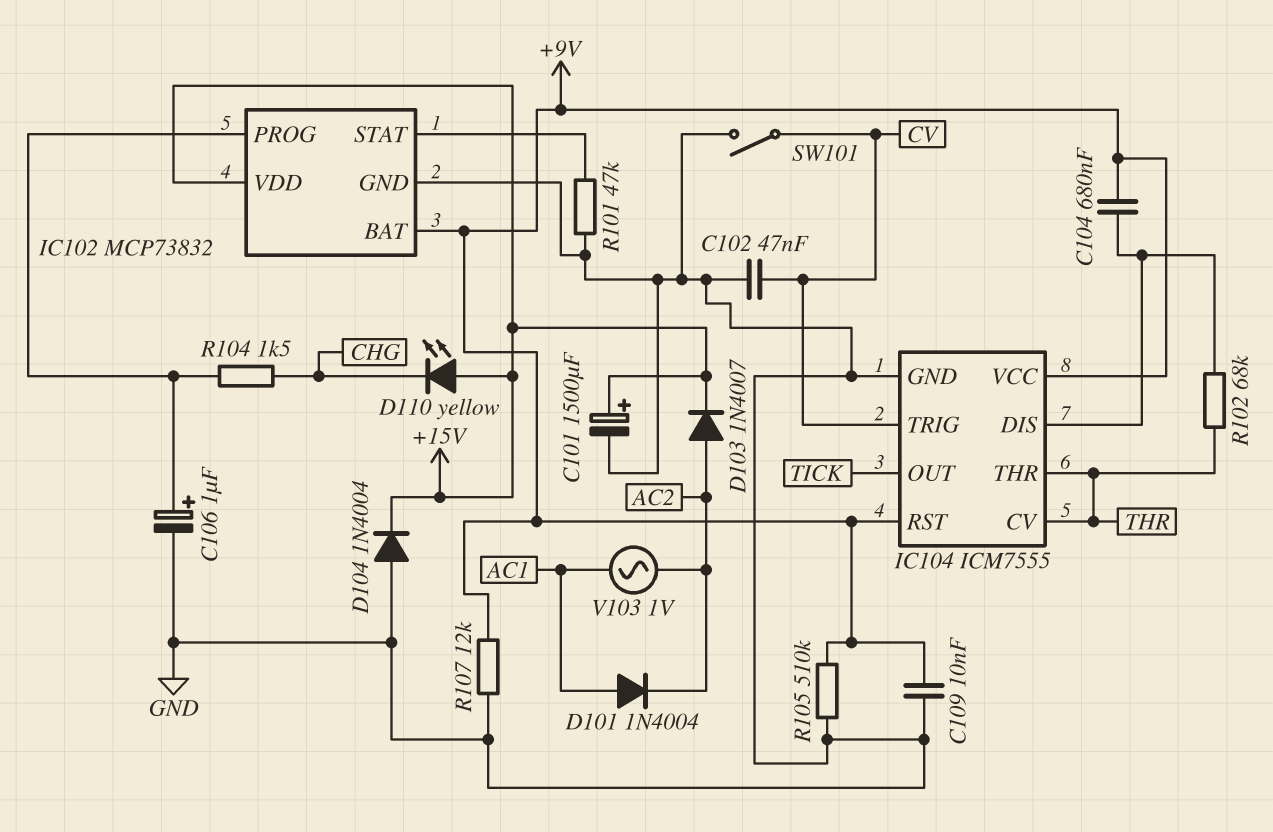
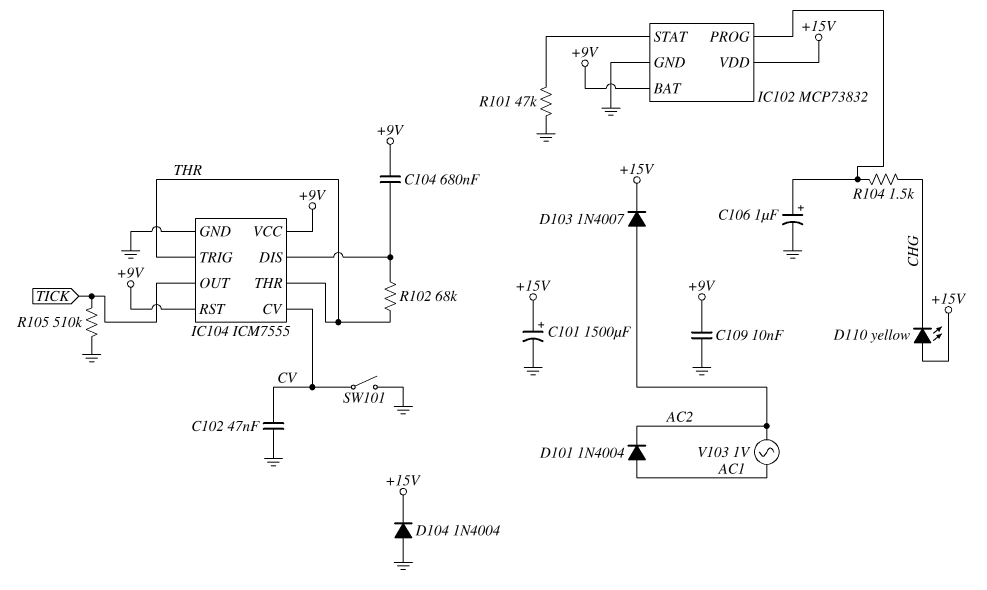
IC104 pin CV: THR -> CV
IC104 pin TRIG: CV -> THR
R105: 510k (+9V, GND) -> 510k (GND, TICK)
R107: 12k (+9V, GND) -> none

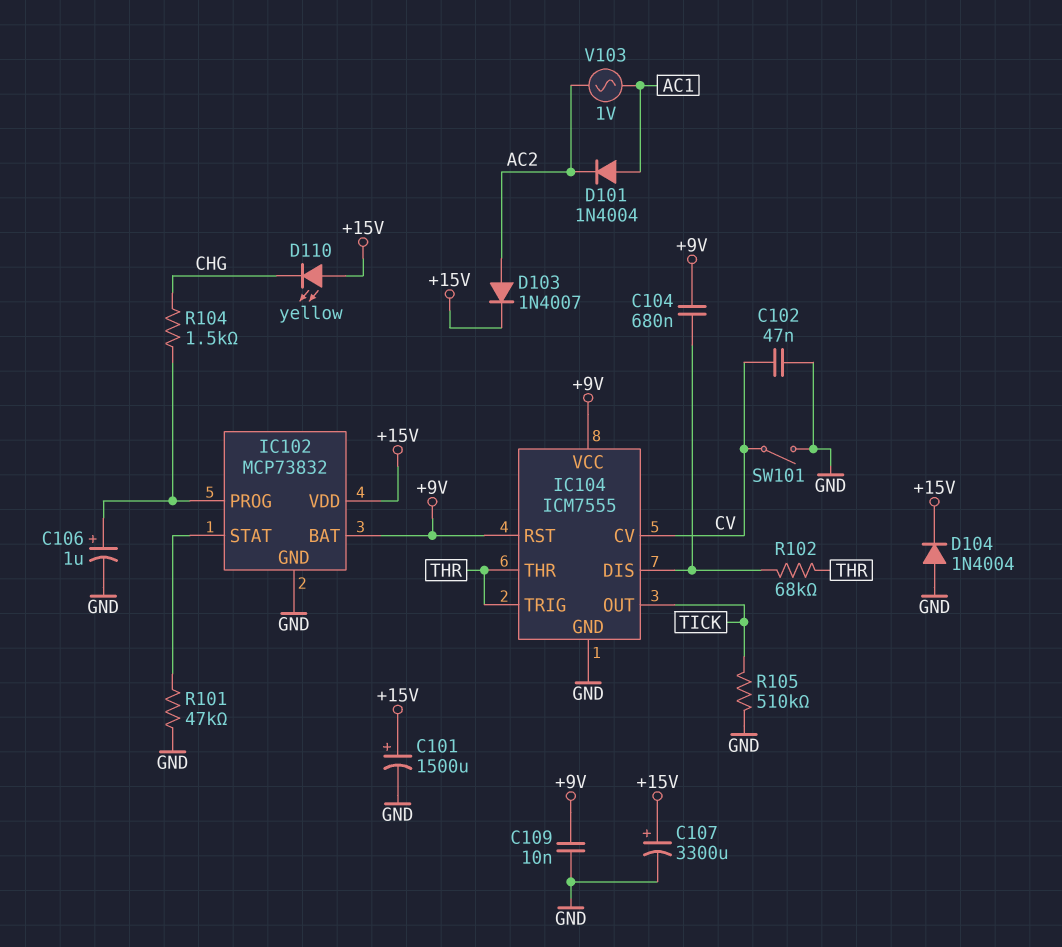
C107: none -> 3300uF (plus +15V, minus GND)

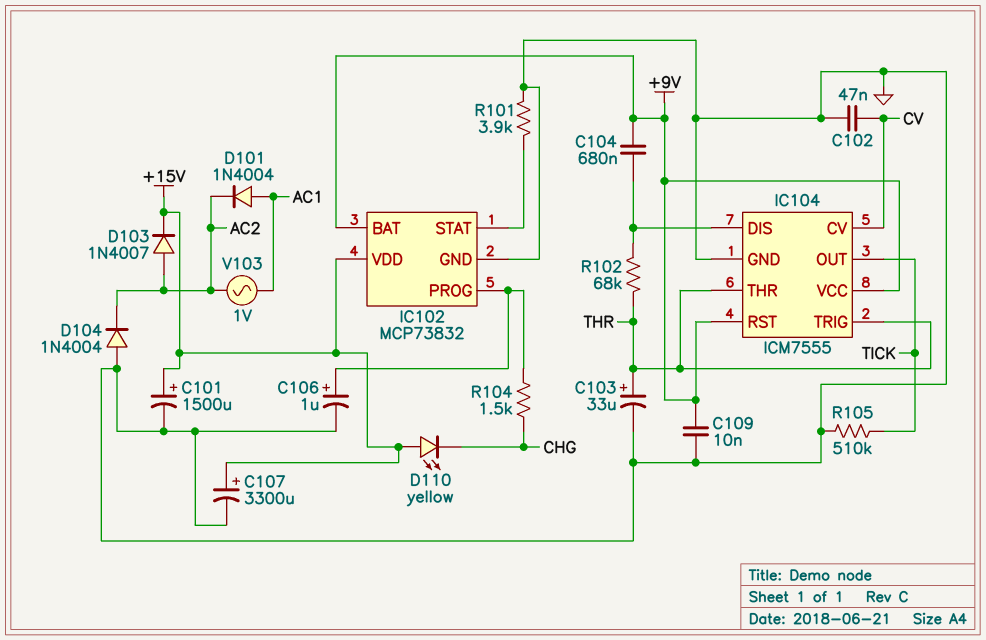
C103: none -> 33uF (plus THR, minus GND)
D104: diode 1N4004 (A GND, K +15V) -> diode 1N4004 (A GND, K AC2)
R101: 47k (GND, IC102/STAT) -> 3.9k (GND, IC102/STAT)
SW101: switch (CV, GND) -> none

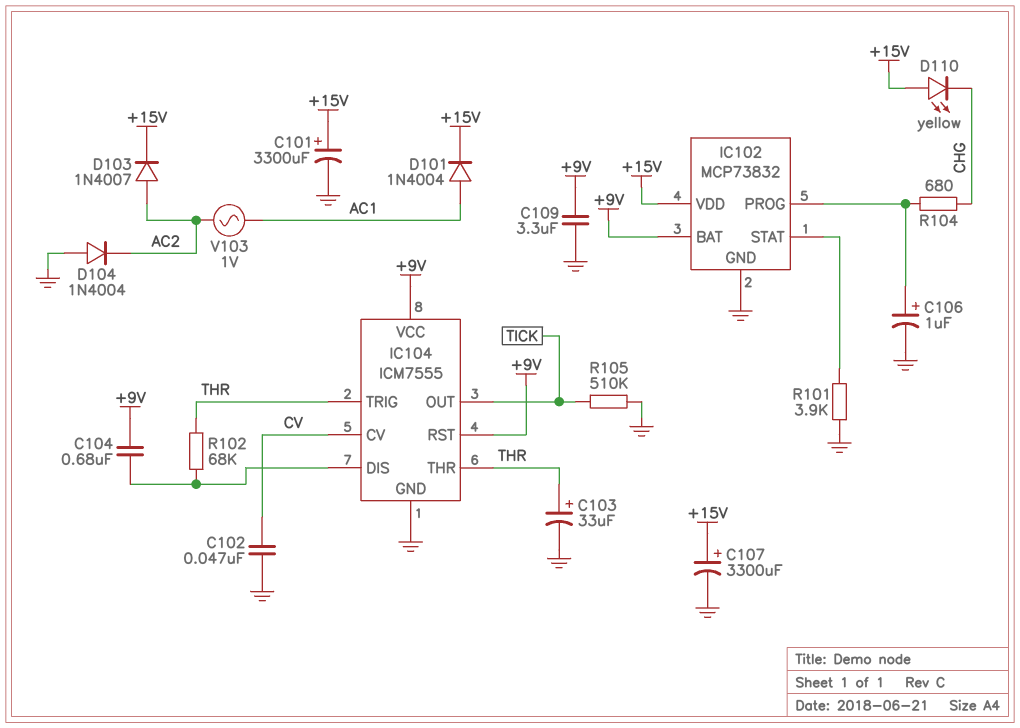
C101: 1500uF (plus +15V, minus GND) -> 3300uF (plus +15V, minus GND)
C109: 10nF (+9V, GND) -> 3.3uF (+9V, GND)
D101: diode 1N4004 (A AC1, K AC2) -> diode 1N4004 (A AC1, K +15V)
R104: 1.5k (CHG, IC102/PROG) -> 680 (CHG, IC102/PROG)

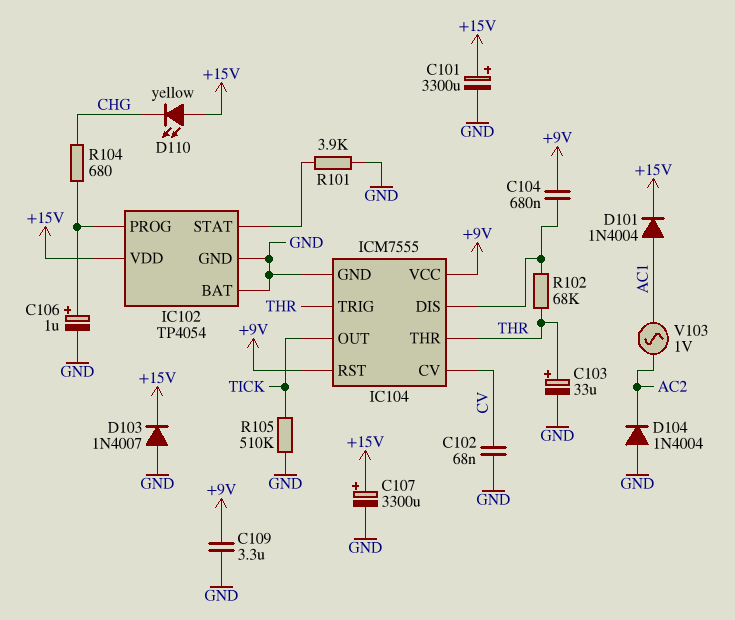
C102: 47nF (CV, GND) -> 68nF (CV, GND)
D103: diode 1N4007 (A AC2, K +15V) -> diode 1N4007 (A GND, K +15V)
IC102: MCP73832 -> TP4054
IC102 pin BAT: +9V -> GND

